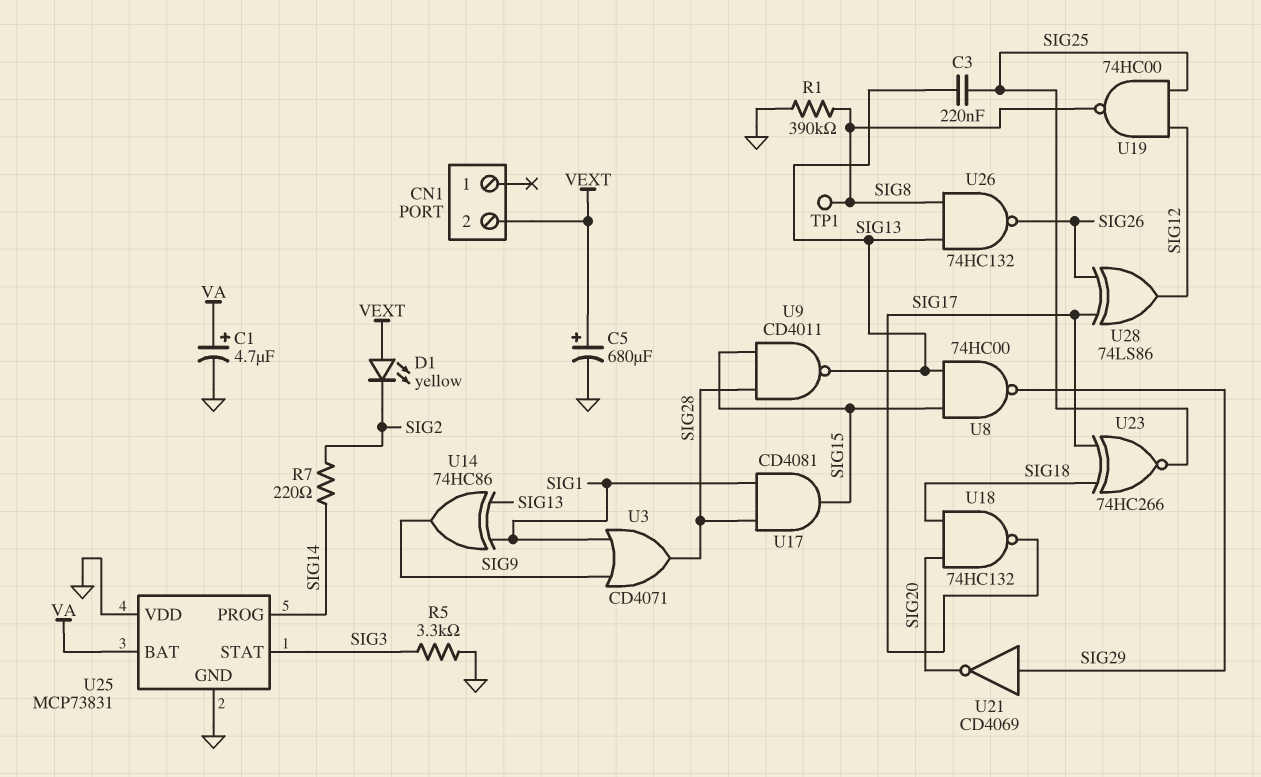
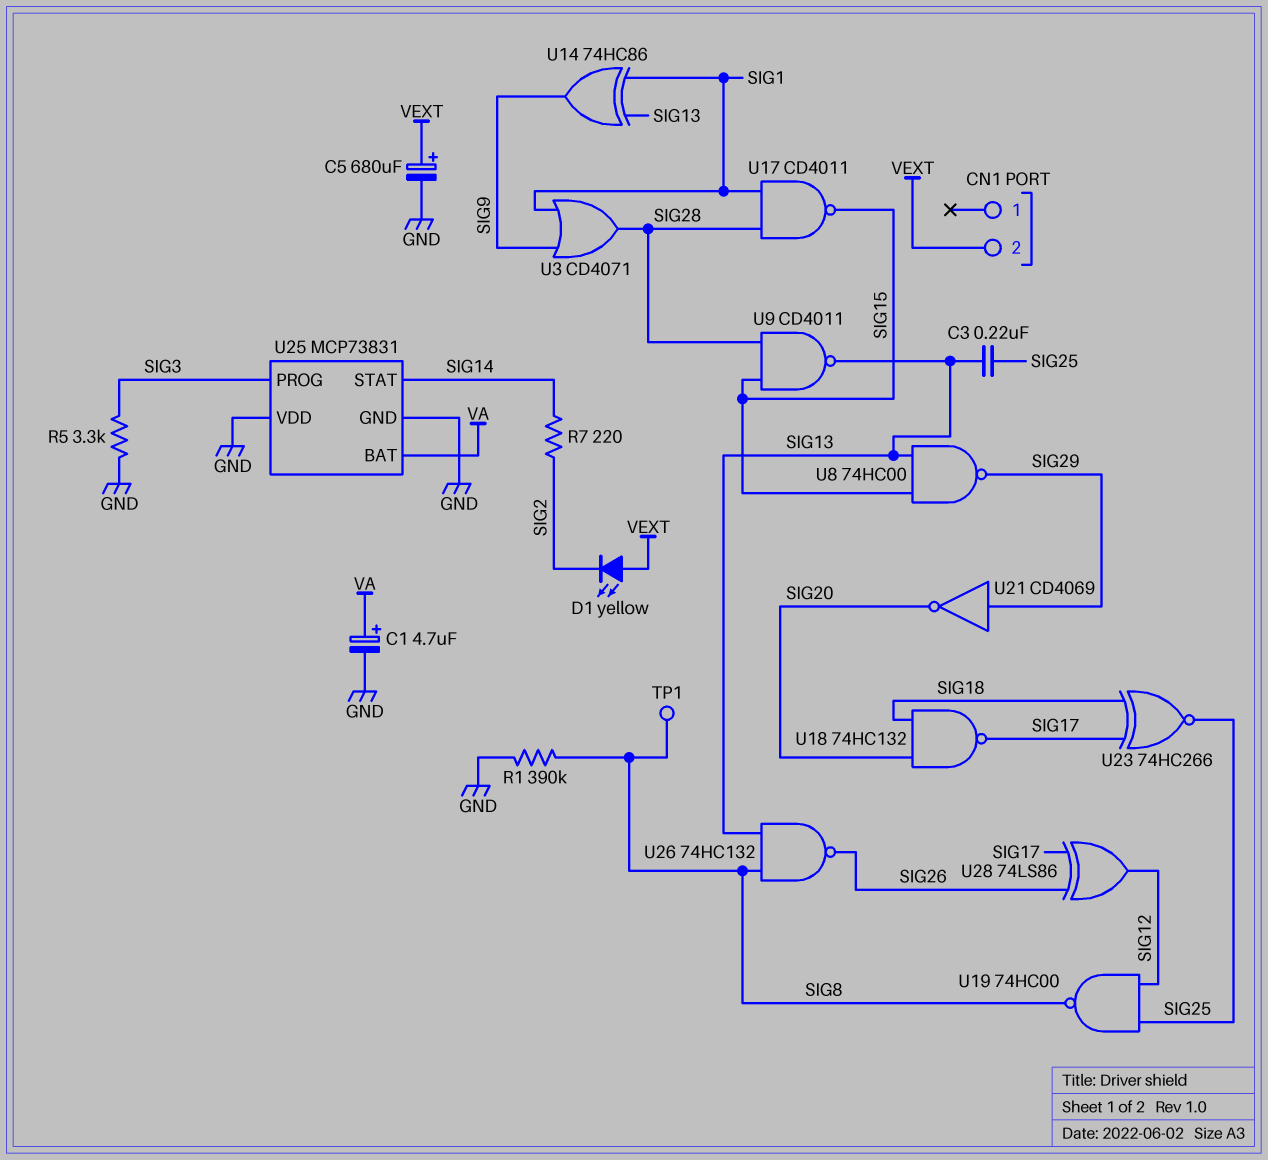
U17: AND CD4081 (in SIG1, in SIG28, out SIG15) -> NAND CD4011 (in SIG1, in SIG28, out SIG15)
U25 pin PROG: SIG14 -> SIG3
U25 pin STAT: SIG3 -> SIG14

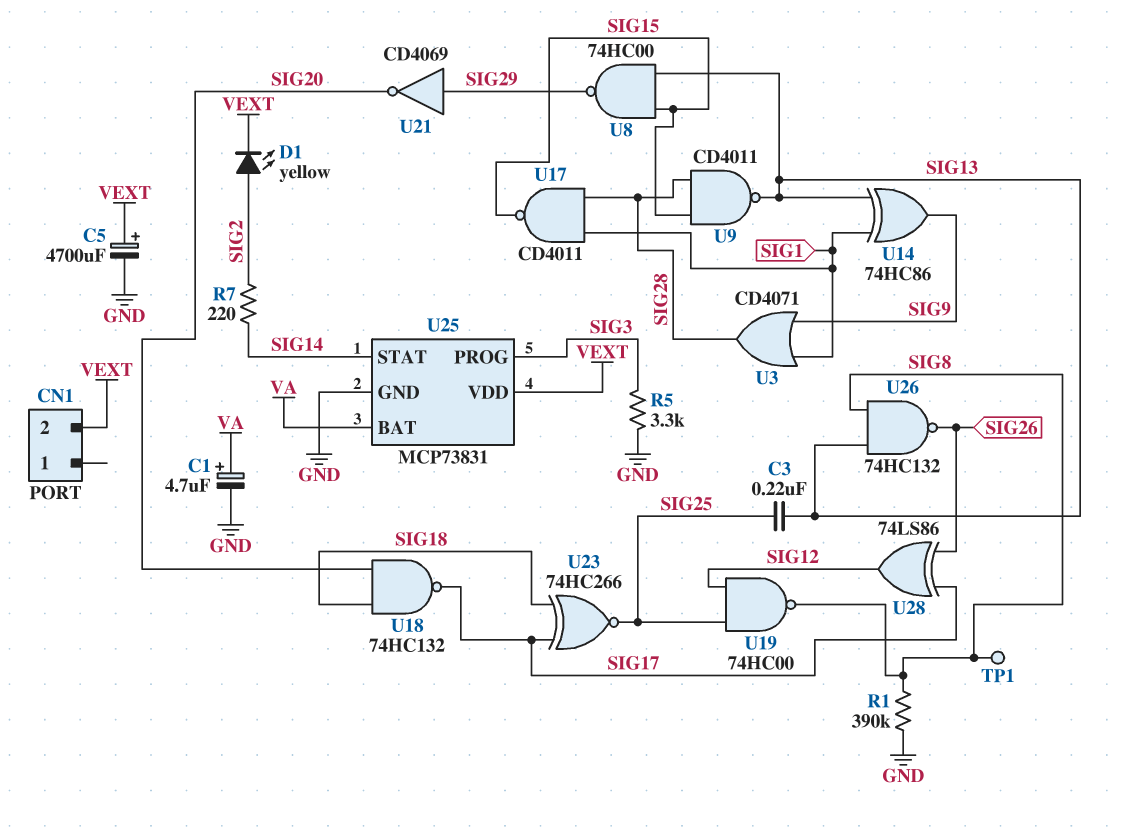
C5: 680uF (plus VEXT, minus GND) -> 4700uF (plus VEXT, minus GND)
D1: LED yellow (A VEXT, K SIG2) -> LED yellow (A SIG2, K VEXT)
U25 pin VDD: GND -> VEXT

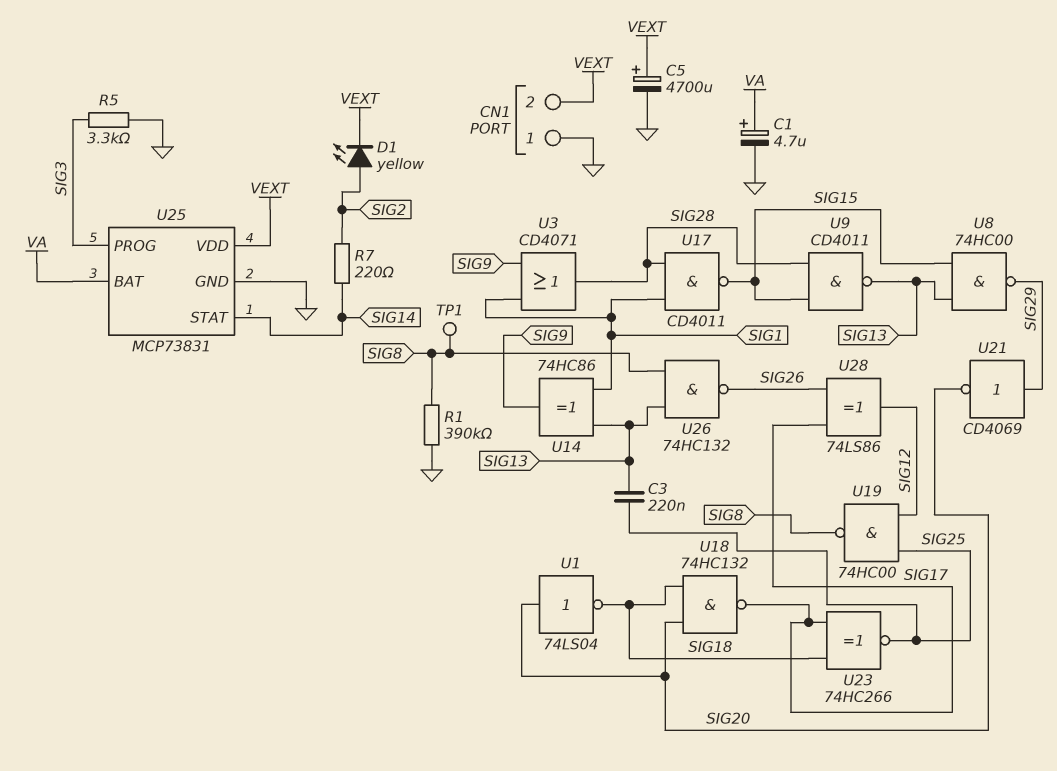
CN1 pin 1: none -> GND
U1: none -> NOT 74LS04 (in SIG20, out SIG18)

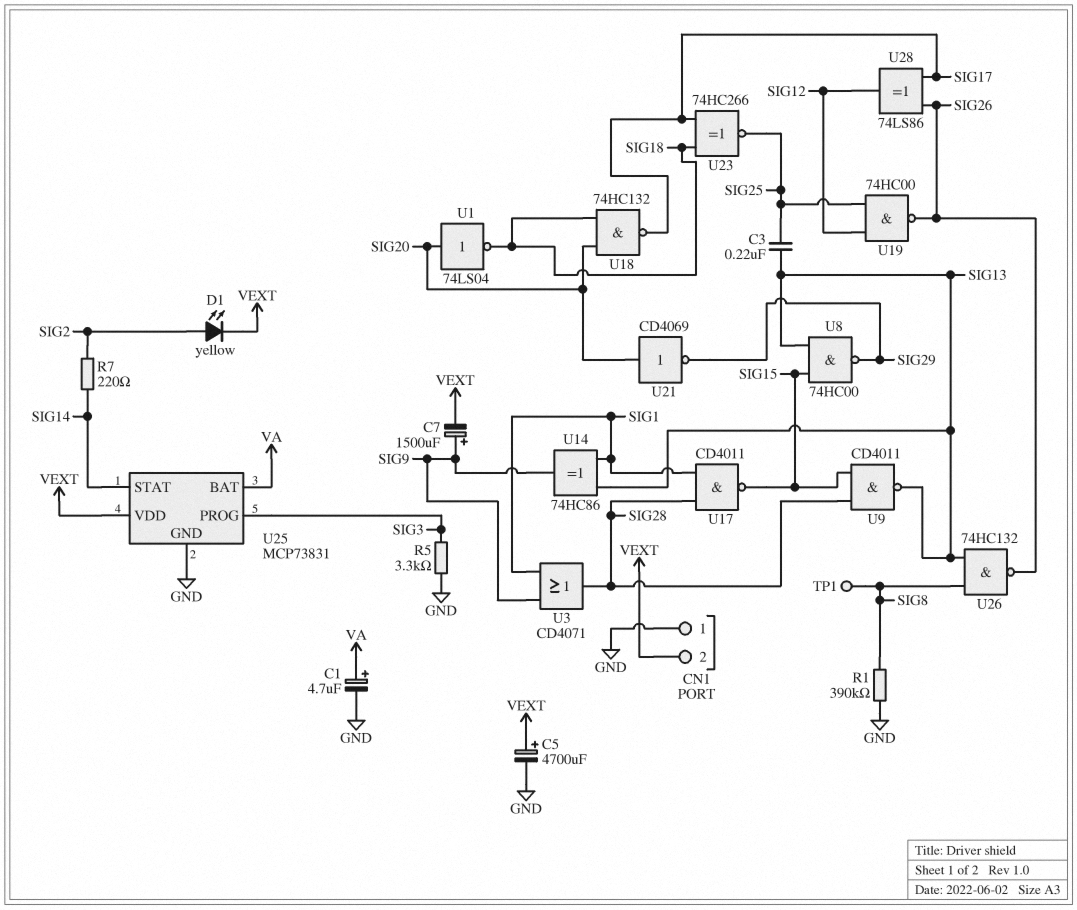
C7: none -> 1500uF (plus SIG9, minus VEXT)
U19: NAND 74HC00 (in SIG12, in SIG25, out SIG8) -> NAND 74HC00 (in SIG12, in SIG25, out SIG26)
U21: NOT CD4069 (in SIG29, out SIG20) -> NOT CD4069 (in SIG20, out SIG29)

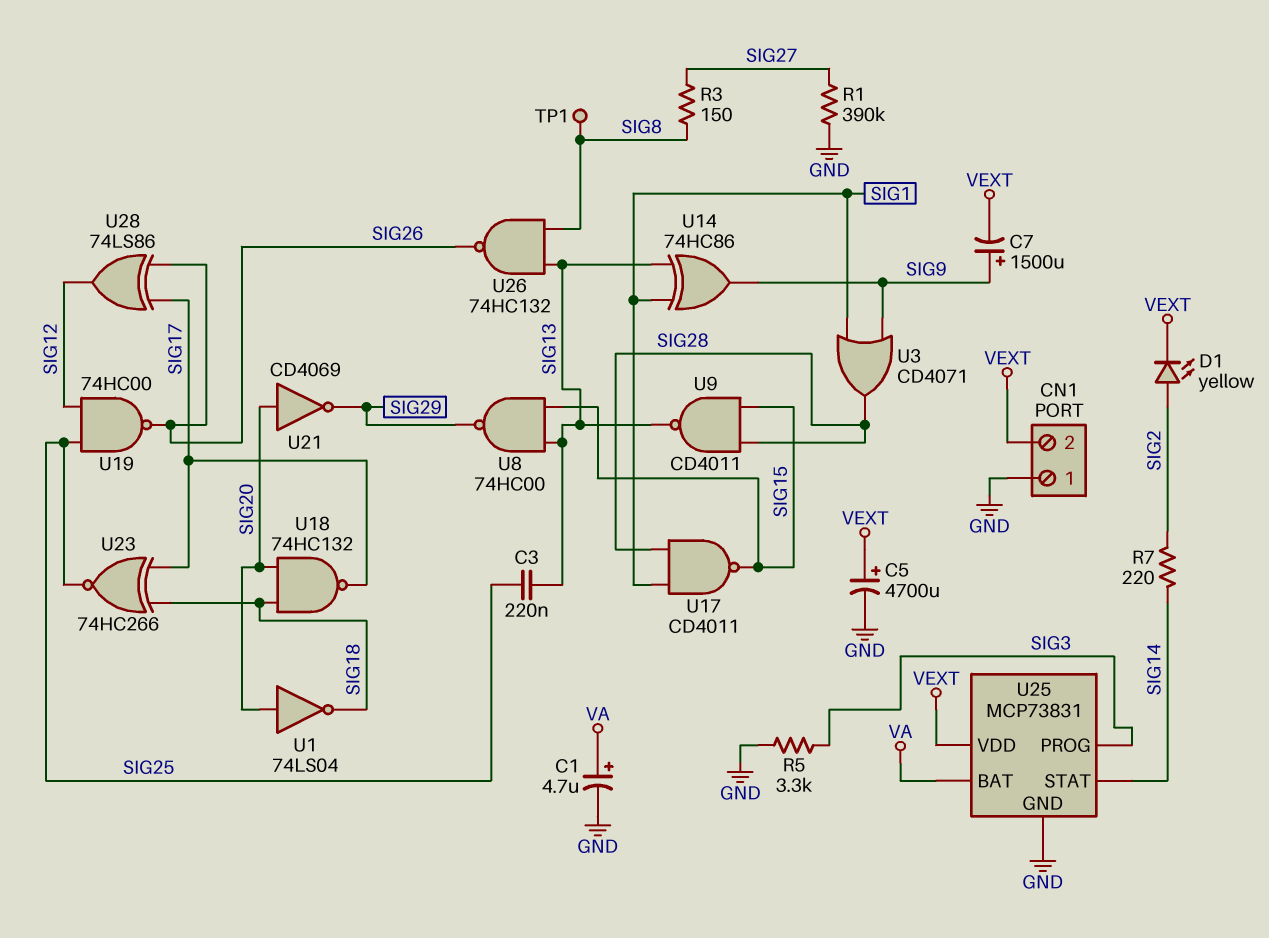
R1: 390k (GND, SIG8) -> 390k (GND, SIG27)
R3: none -> 150 (SIG8, SIG27)

